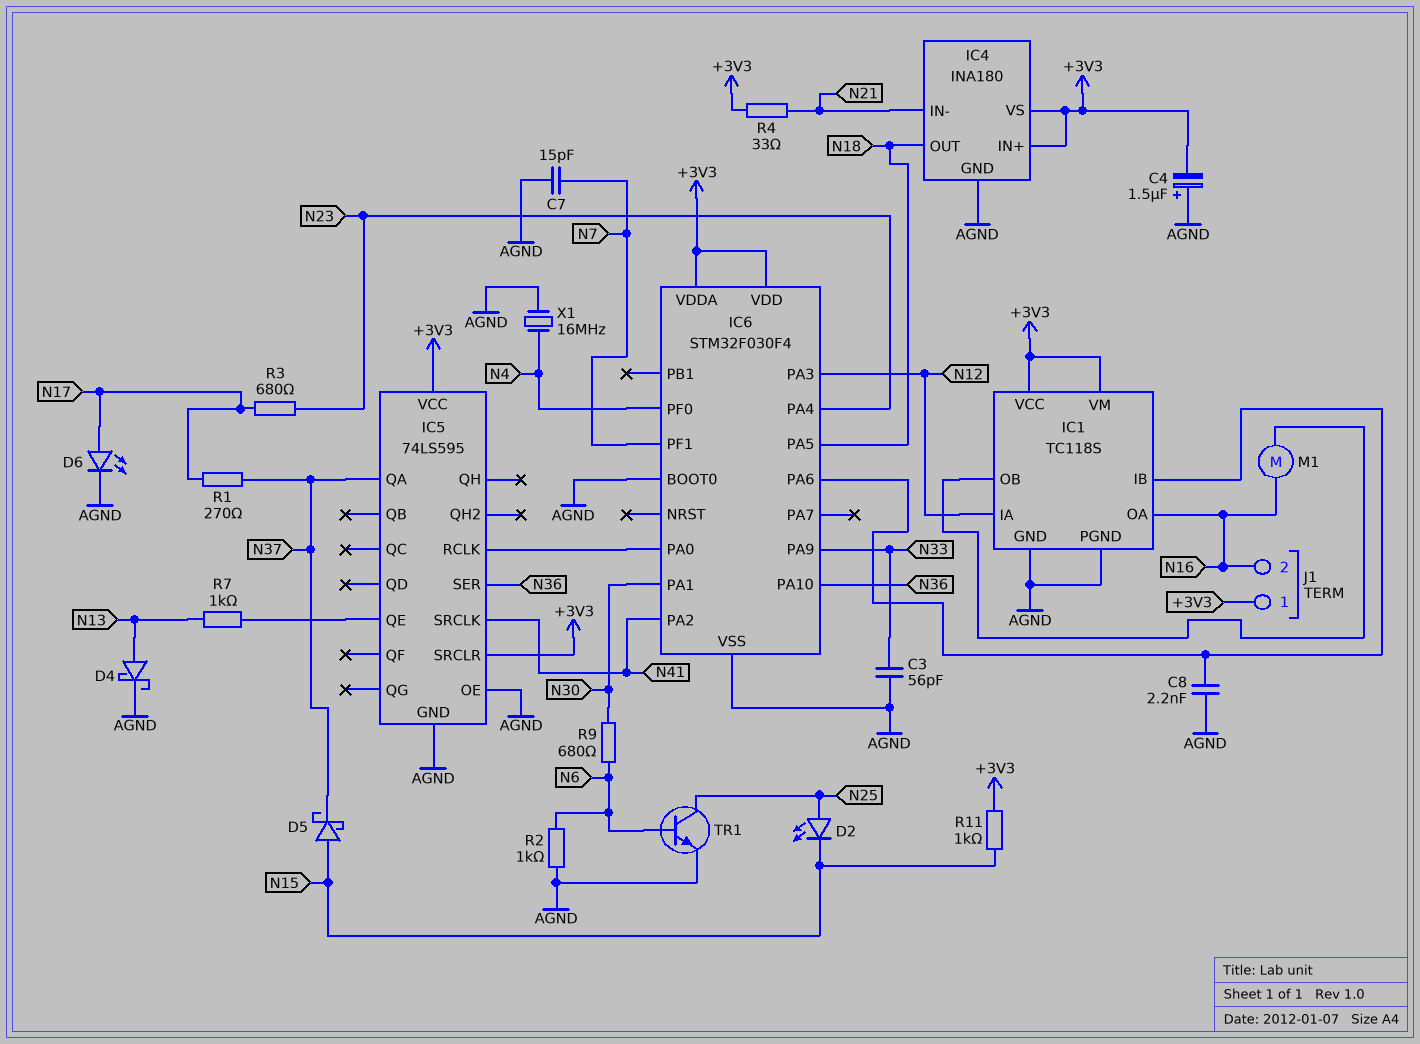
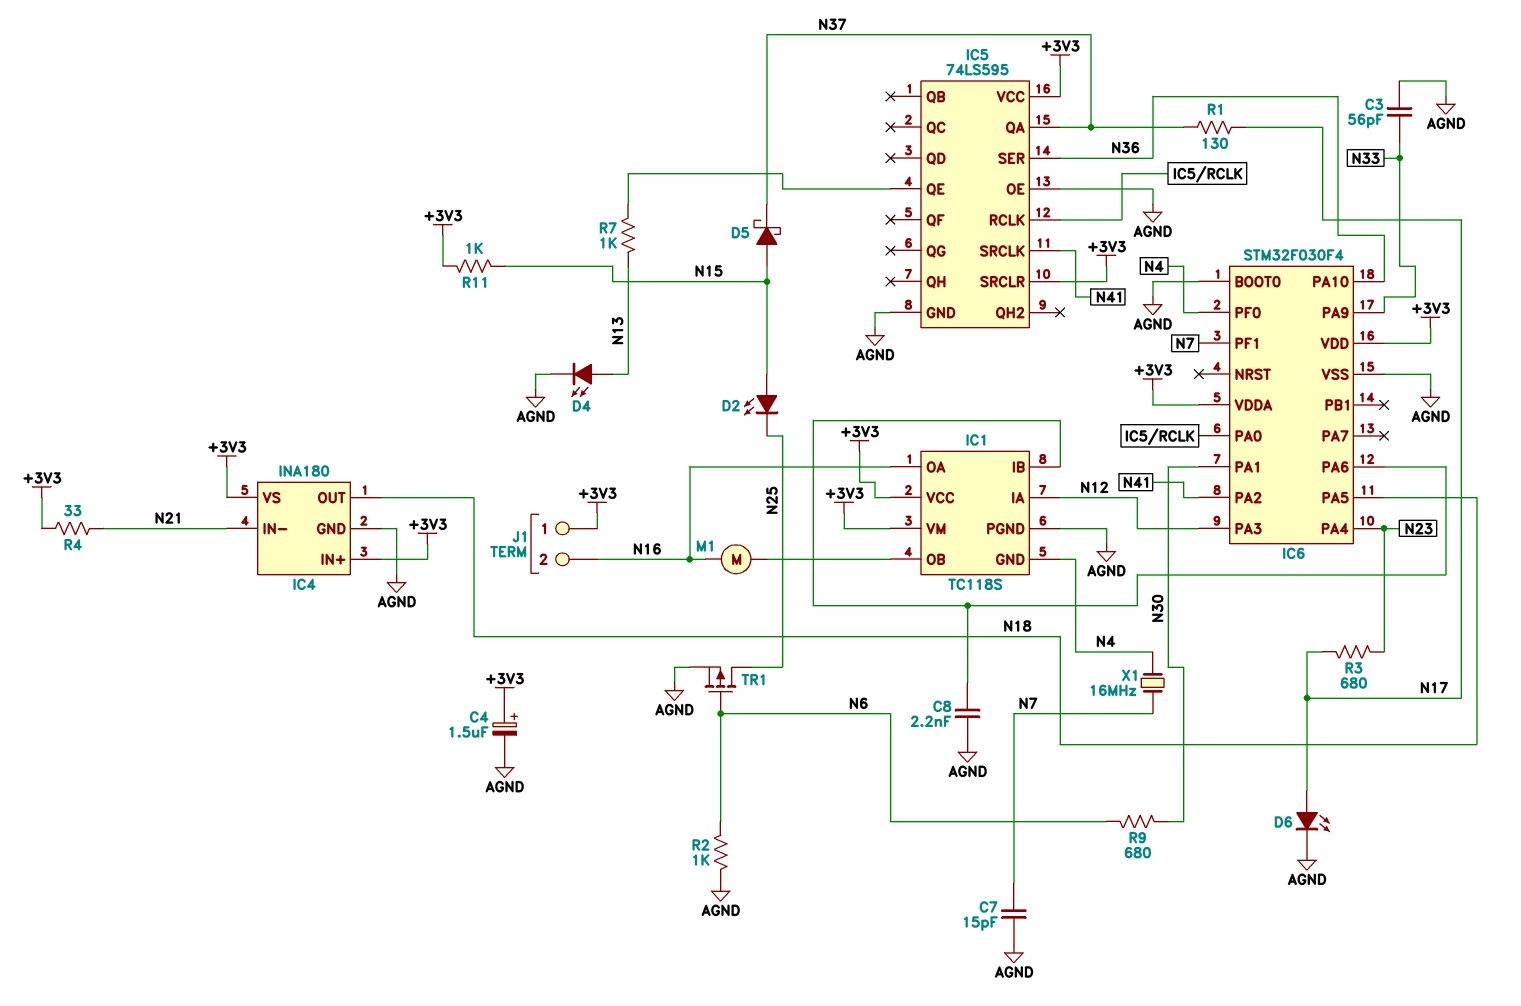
C4: 1.5uF (plus AGND, minus +3V3) -> 1.5uF (plus +3V3, minus AGND)
D2: LED (A N25, K N15) -> LED (A N15, K N25)
D4: schottky (A N13, K AGND) -> LED (A N13, K AGND)
IC1 pin GND: AGND -> N4
R1: 270 (N17, N37) -> 130 (N17, N37)
TR1: NPN (B N6, C N25, E AGND) -> PMOS (G N6, D N25, S AGND)
X1: 16MHz (AGND, N4) -> 16MHz (N4, N7)

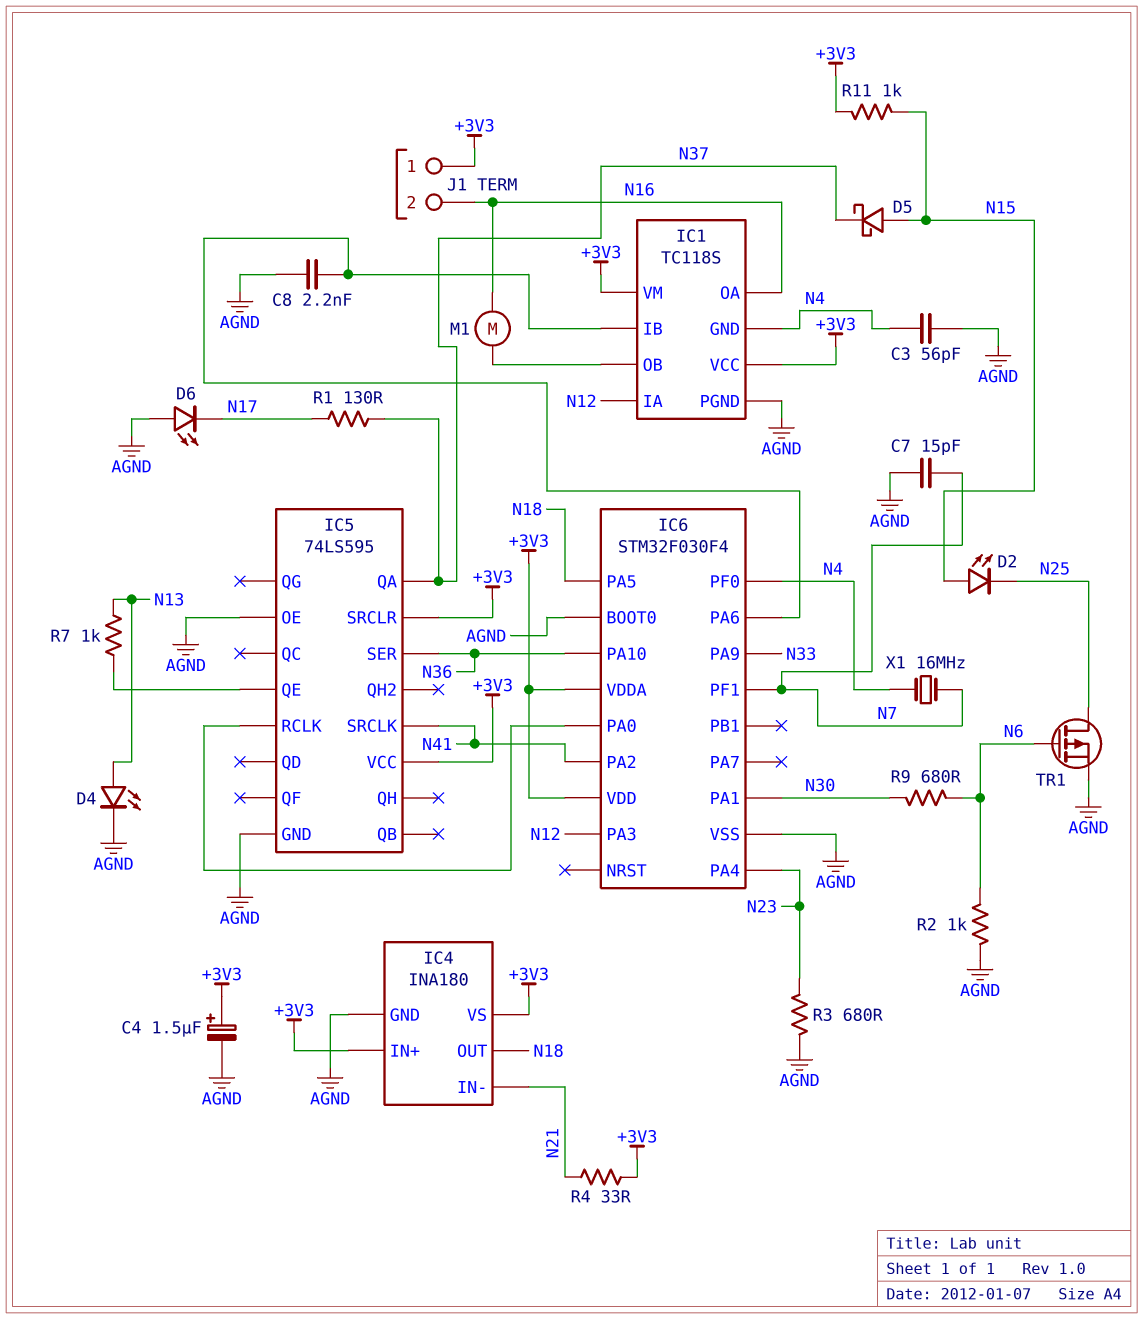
C3: 56pF (AGND, N33) -> 56pF (AGND, N4)
D6: LED (A N17, K AGND) -> LED (A AGND, K N17)
R3: 680 (N17, N23) -> 680 (AGND, N23)

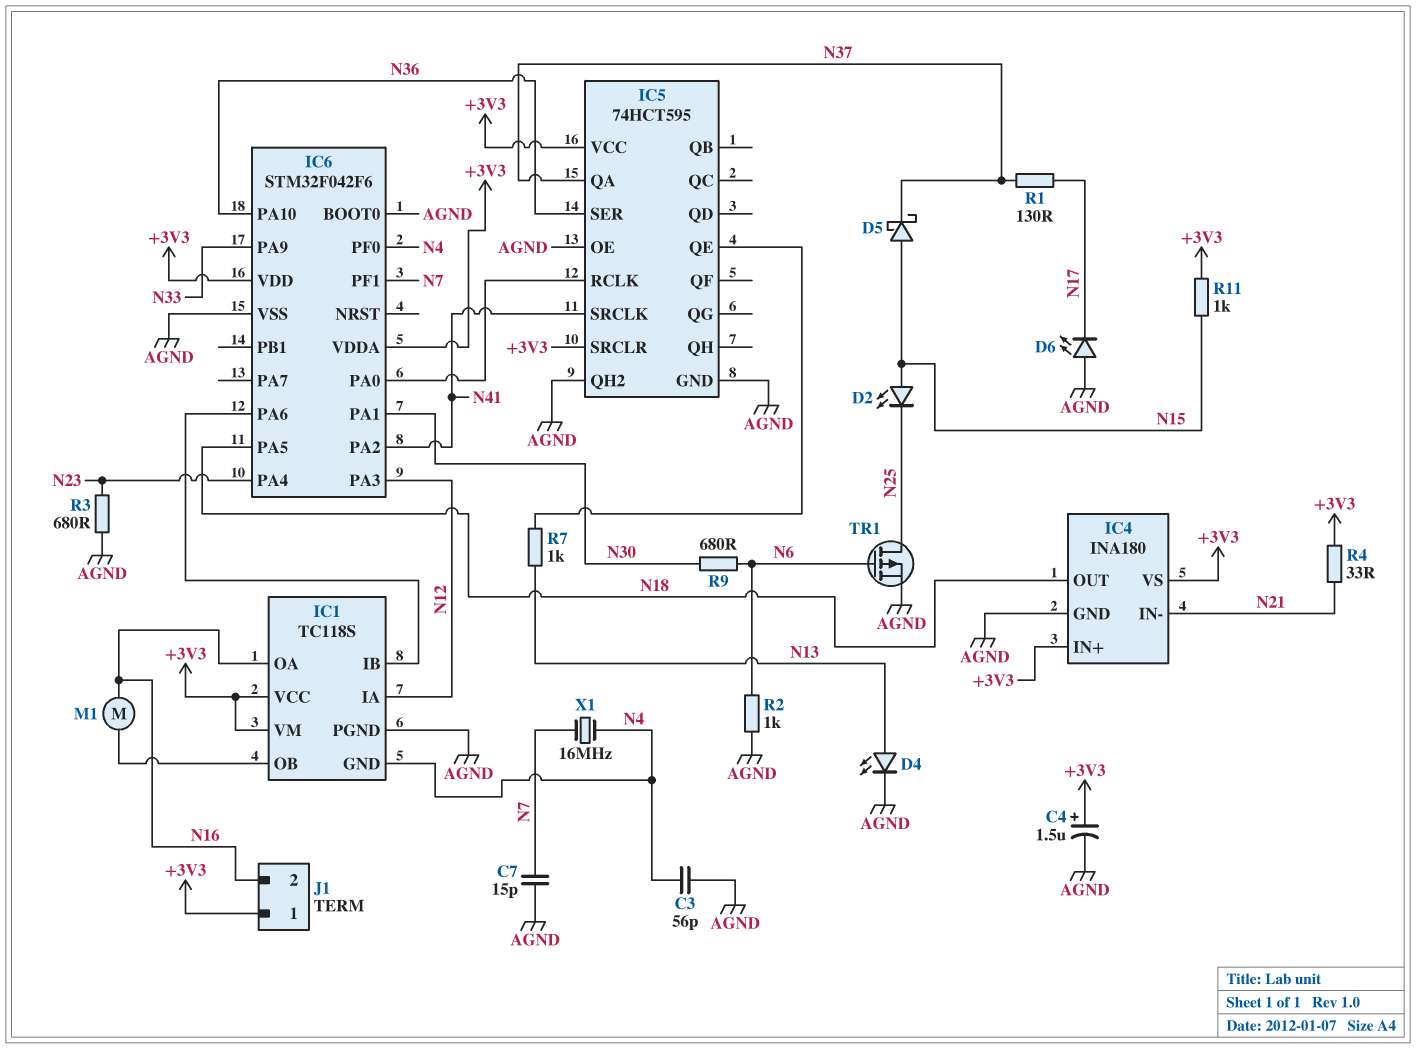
C8: 2.2nF (AGND, IC1/IB) -> none
IC5: 74LS595 -> 74HCT595
IC5 pin QH2: none -> AGND
IC6: STM32F030F4 -> STM32F042F6

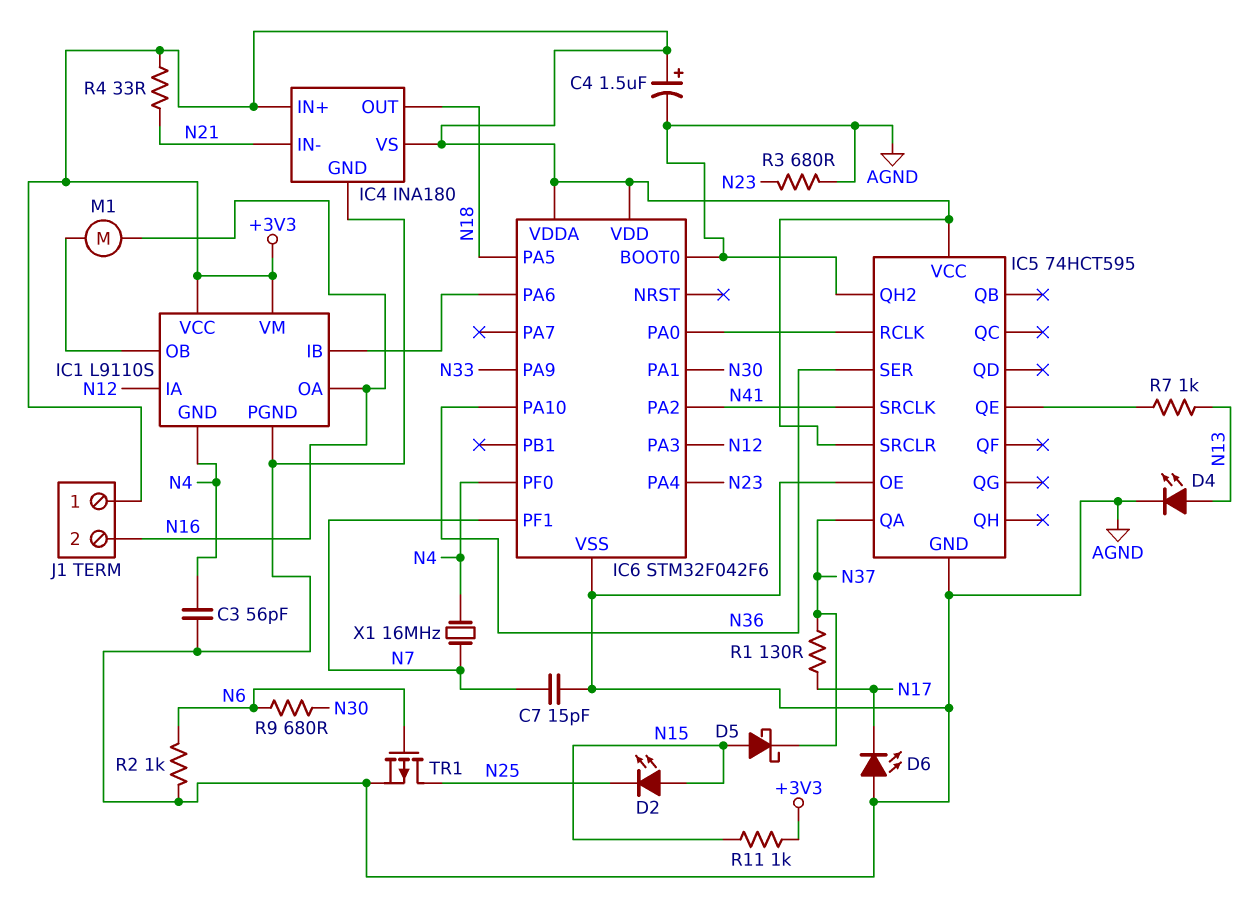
IC1: TC118S -> L9110S

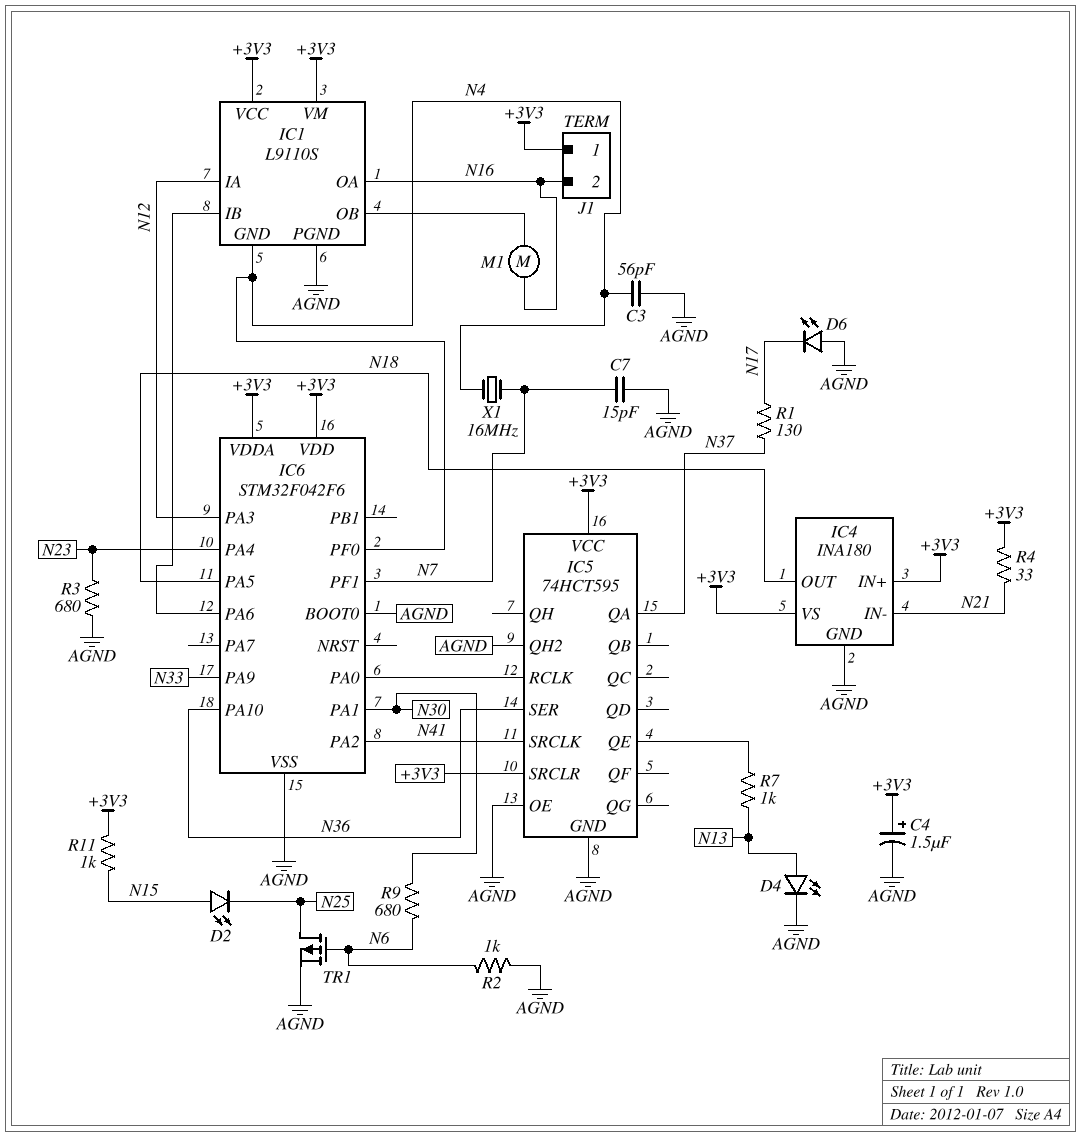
D5: schottky (A N15, K N37) -> none

